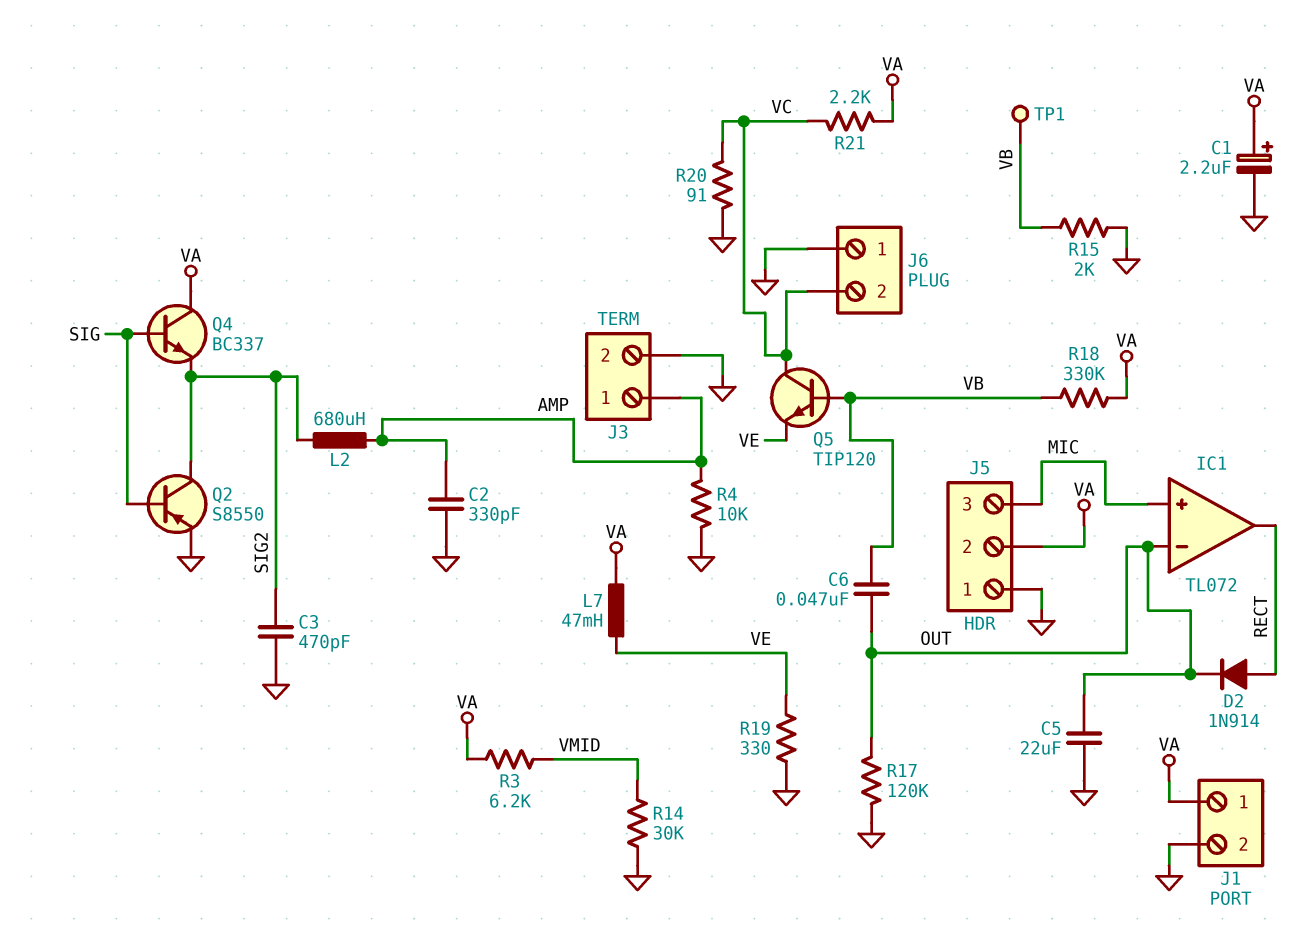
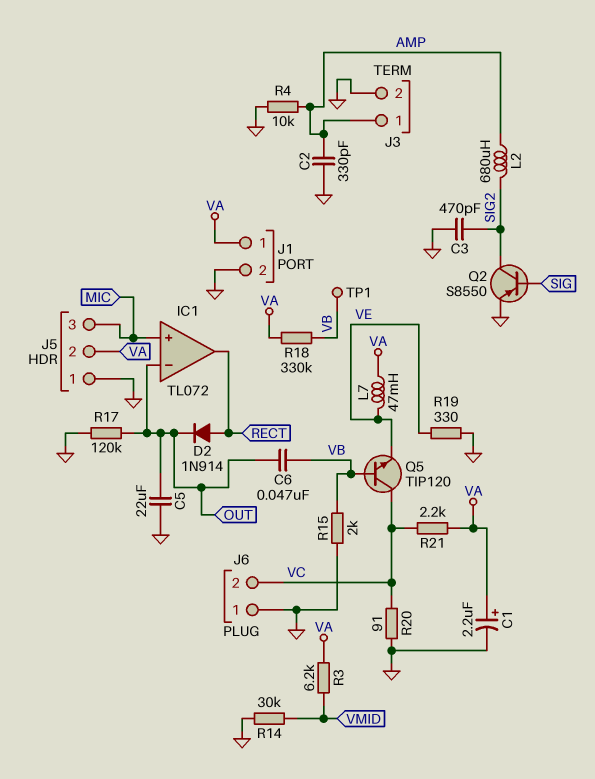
Q4: NPN BC337 (B SIG, C VA, E SIG2) -> none

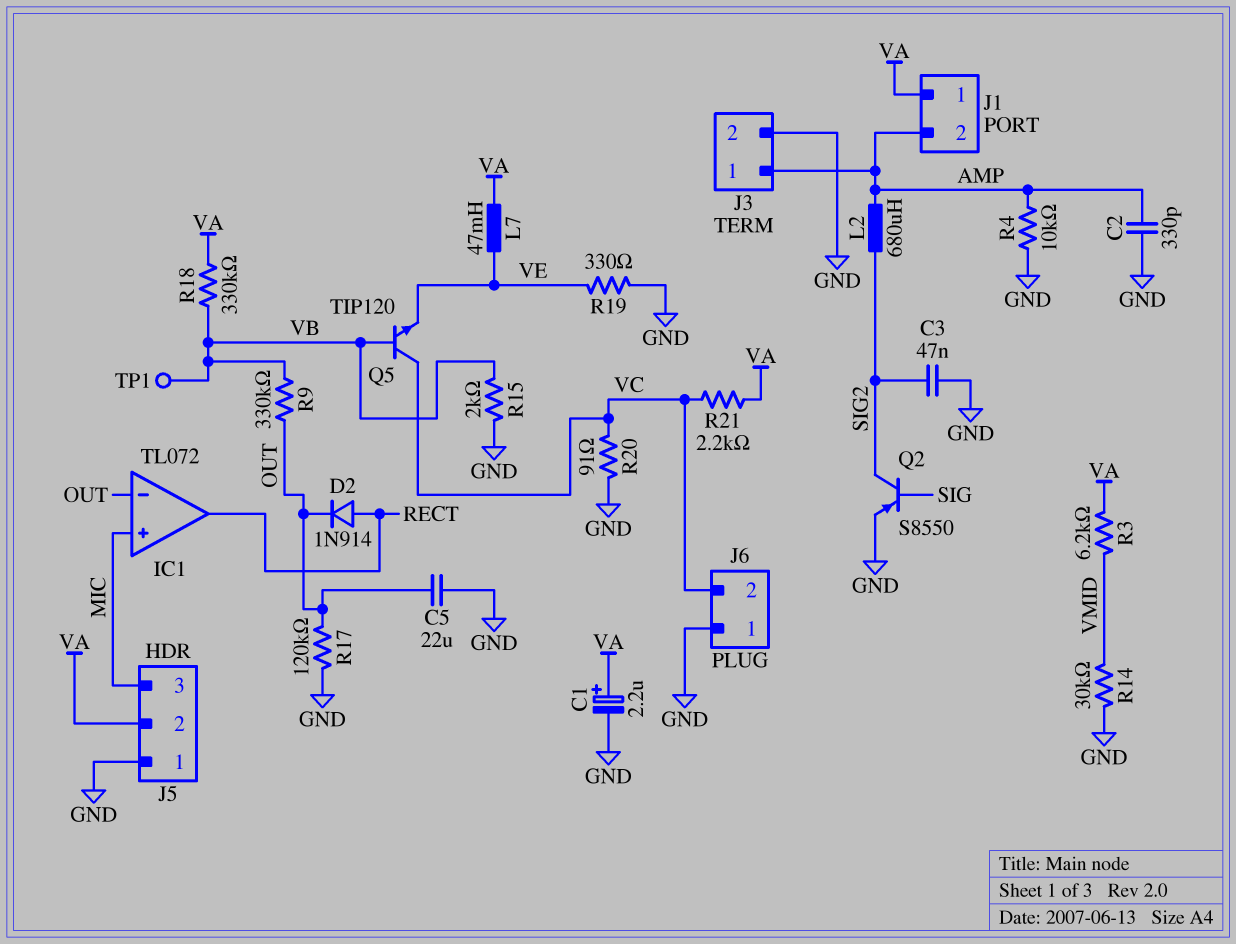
C3: 470pF (GND, SIG2) -> 47nF (GND, SIG2)
C6: 47nF (OUT, VB) -> none
J1 pin 2: GND -> AMP
R9: none -> 330k (OUT, VB)

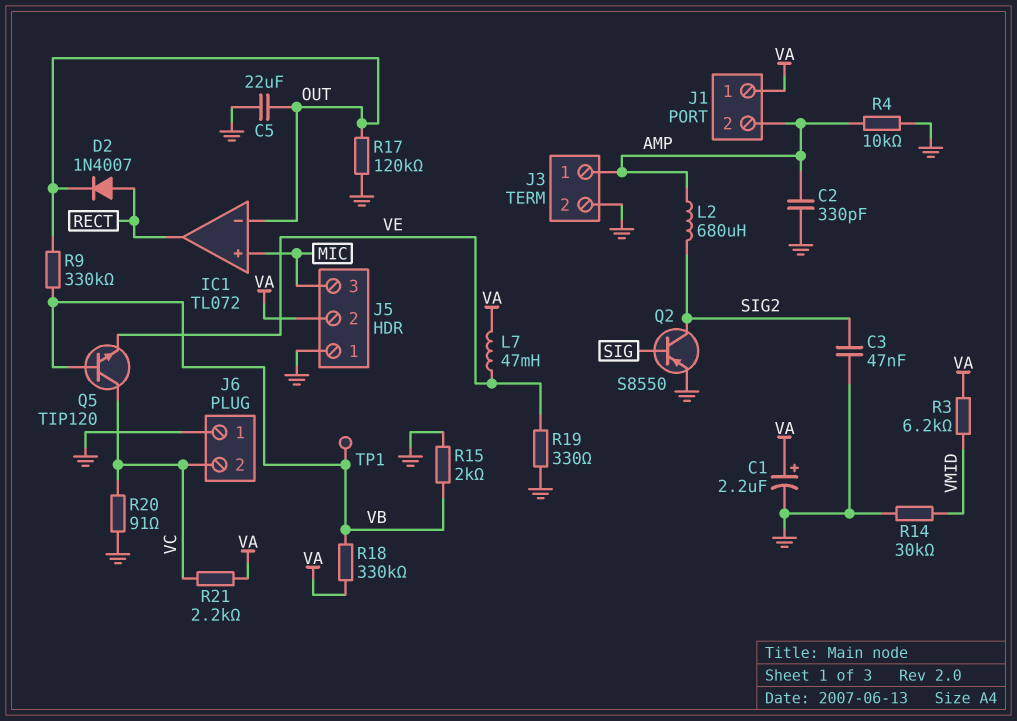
D2: diode 1N914 (A RECT, K OUT) -> diode 1N4007 (A RECT, K OUT)

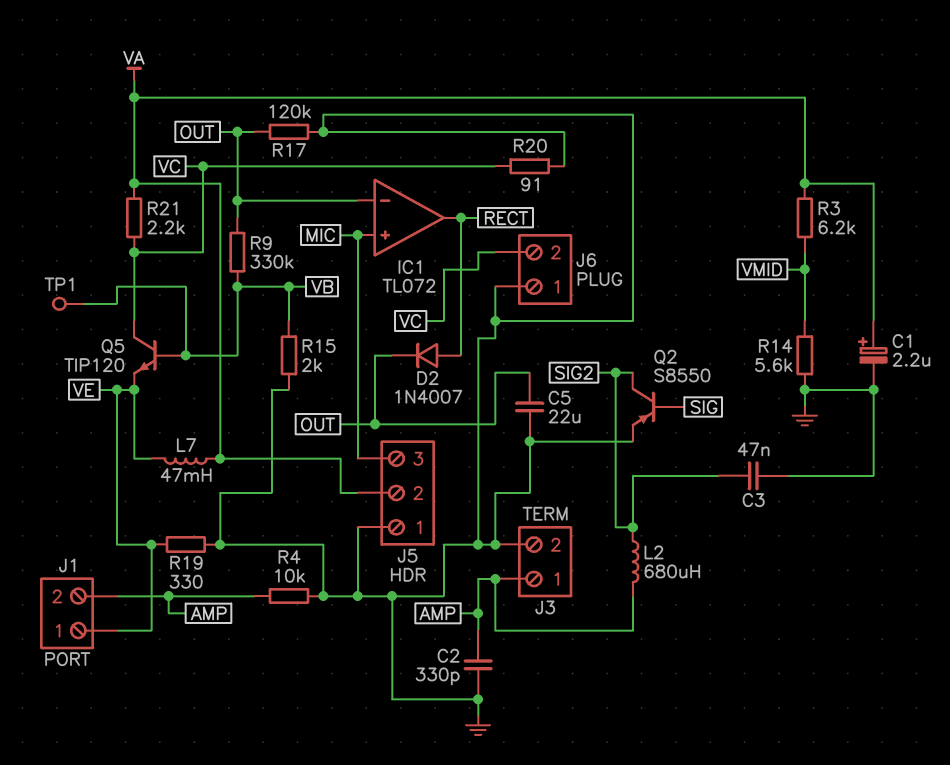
J1 pin 1: VA -> VE
R14: 30k (GND, VMID) -> 5.6k (GND, VMID)
R18: 330k (VA, VB) -> none

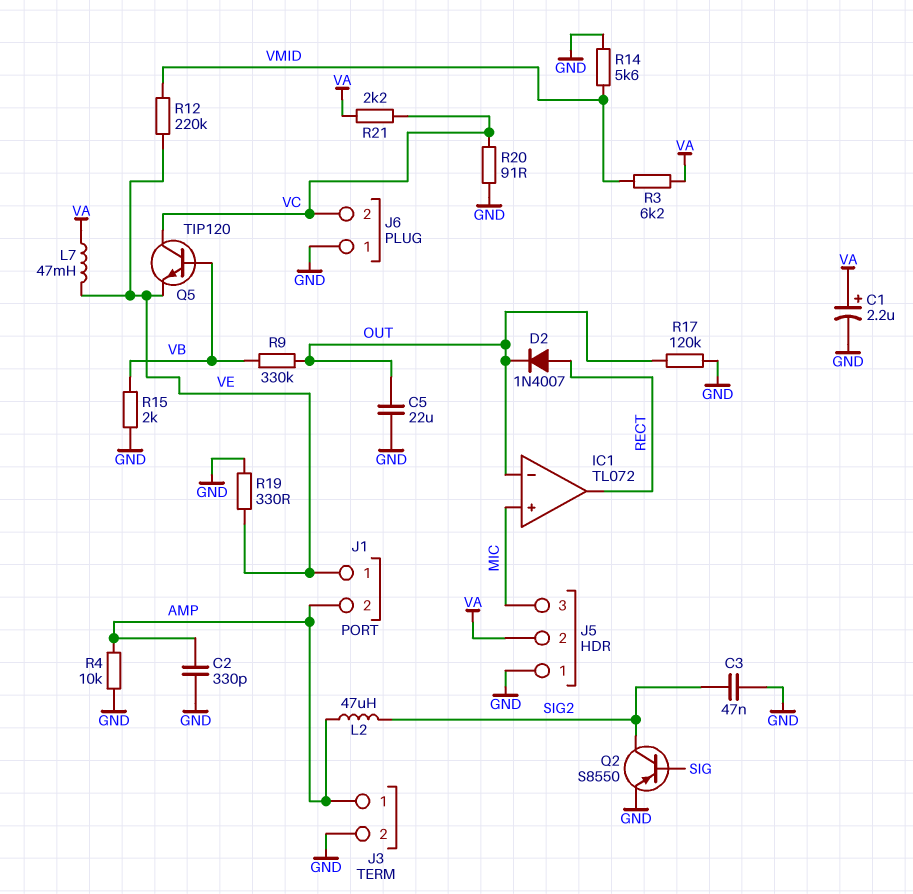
L2: 680uH (AMP, SIG2) -> 47uH (AMP, SIG2)
R12: none -> 220k (VE, VMID)
TP1: test point (VB) -> none

